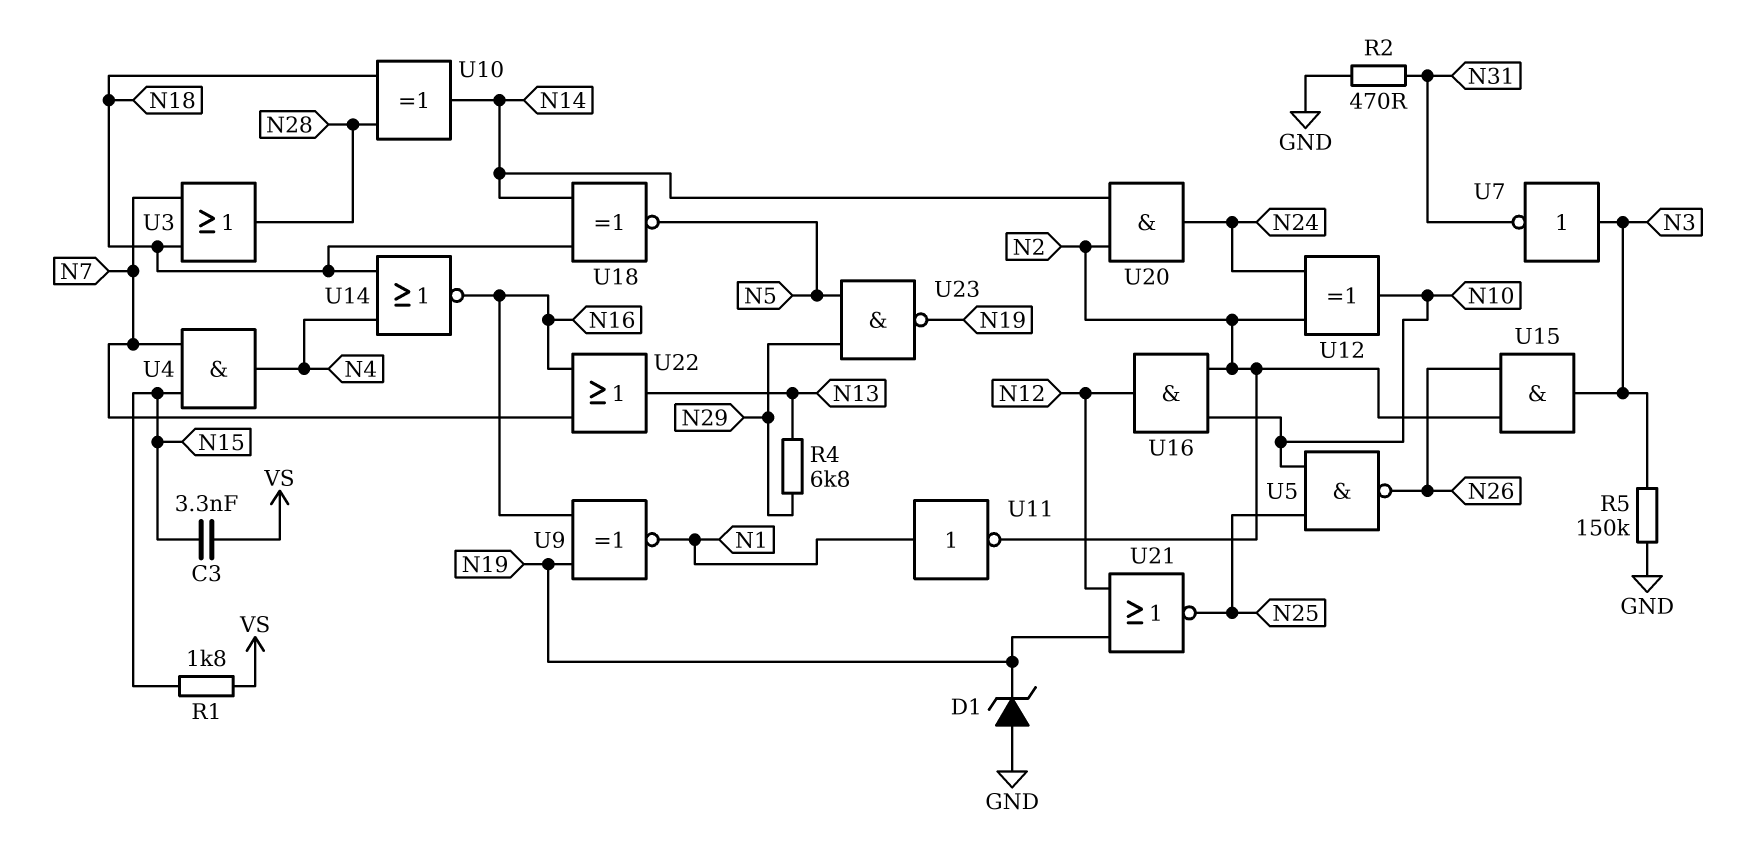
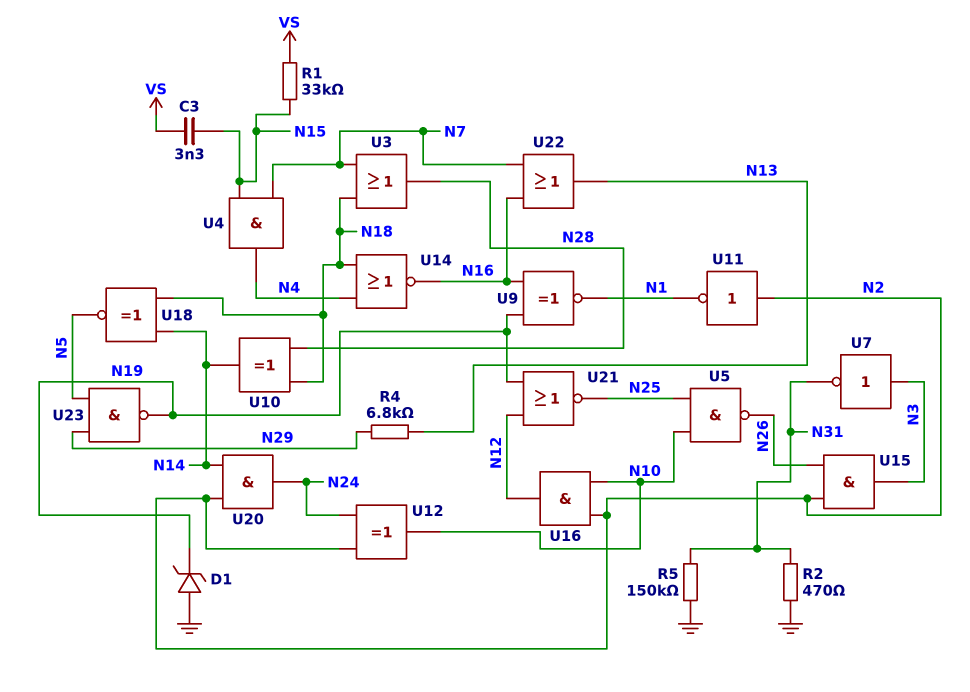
R1: 1.8k (N15, VS) -> 33k (N15, VS)
R5: 150k (GND, N3) -> 150k (GND, N31)
U11: NOT (in N1, out N2) -> NOT (in N2, out N1)

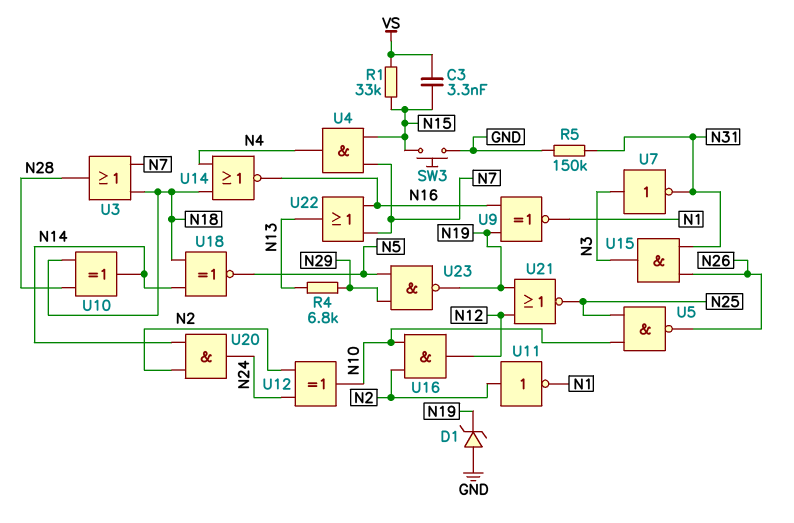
R2: 470 (GND, N31) -> none
SW3: none -> button (GND, N15)
U15: AND (in N2, in N26, out N3) -> AND (in N26, in N31, out N3)

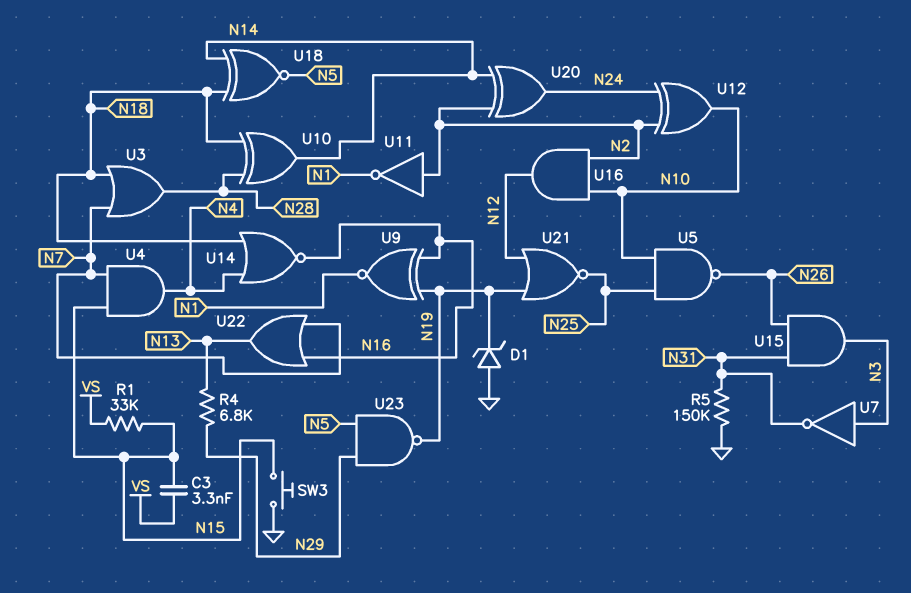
U20: AND (in N2, in N14, out N24) -> XOR (in N2, in N14, out N24)

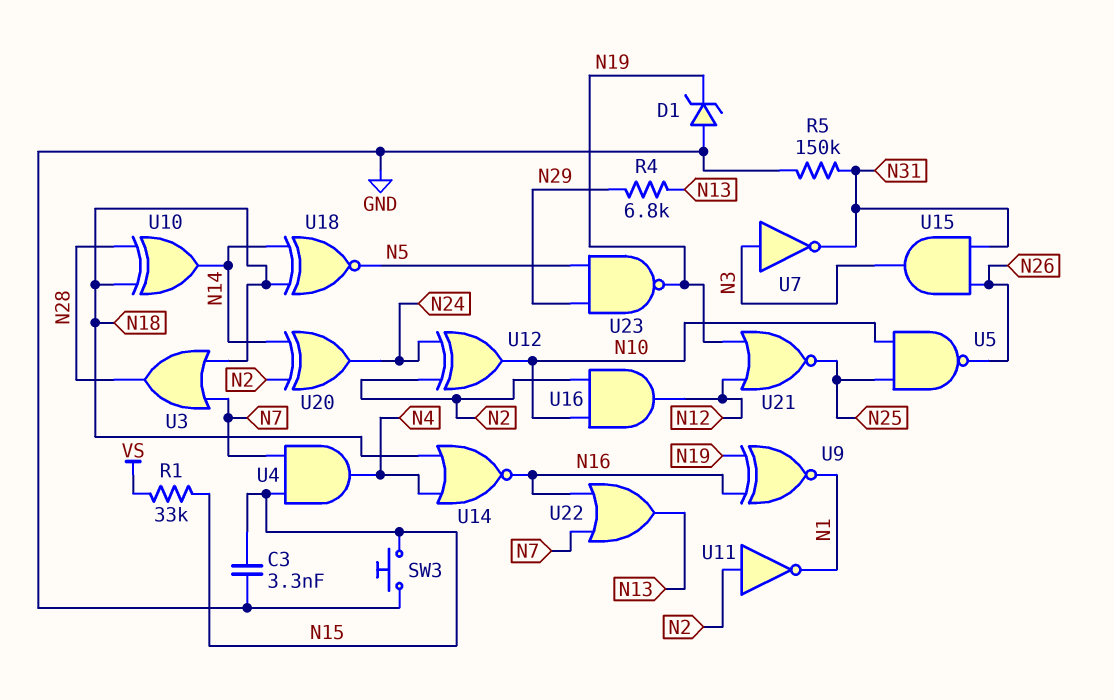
C3: 3.3nF (N15, VS) -> 3.3nF (GND, N15)

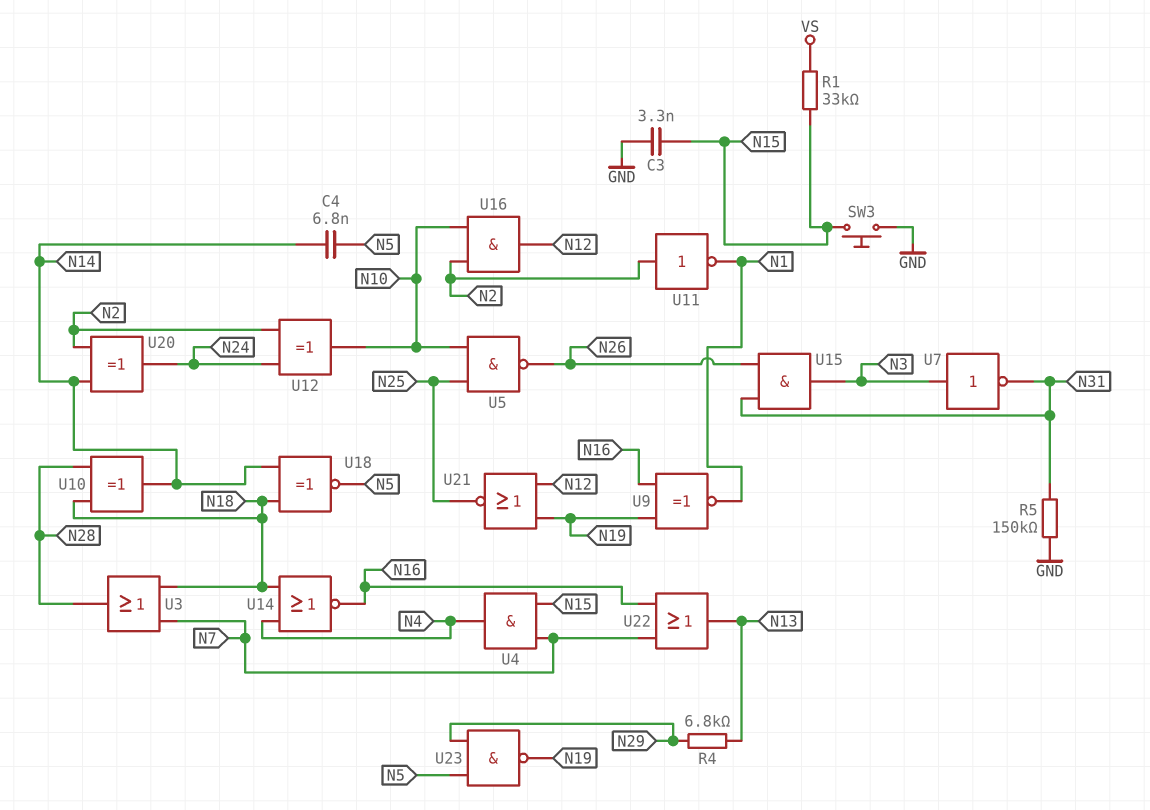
C4: none -> 6.8nF (N5, N14)
D1: zener (A GND, K N19) -> none

